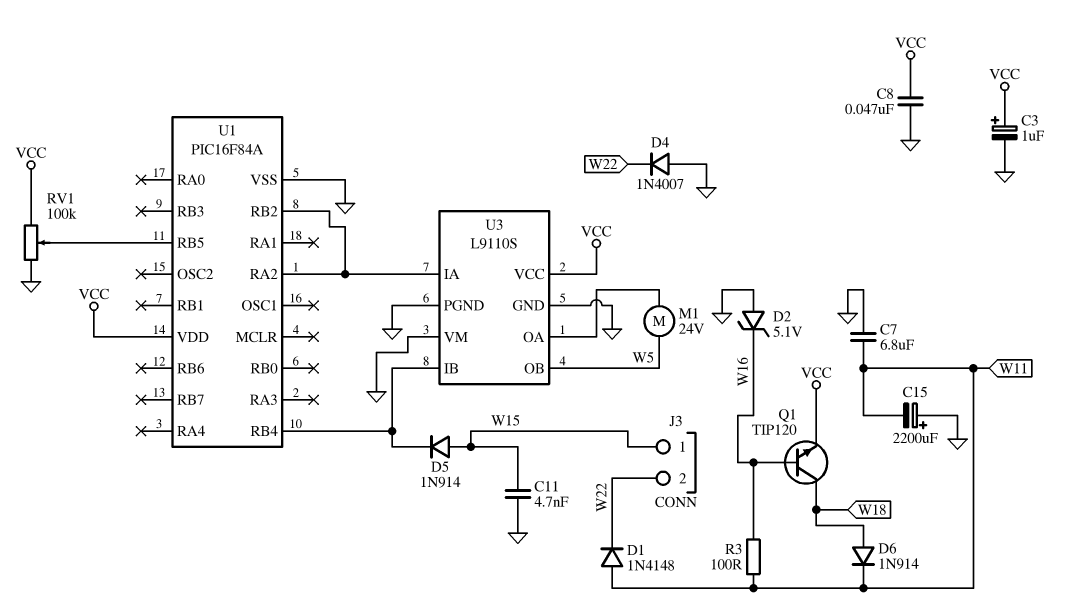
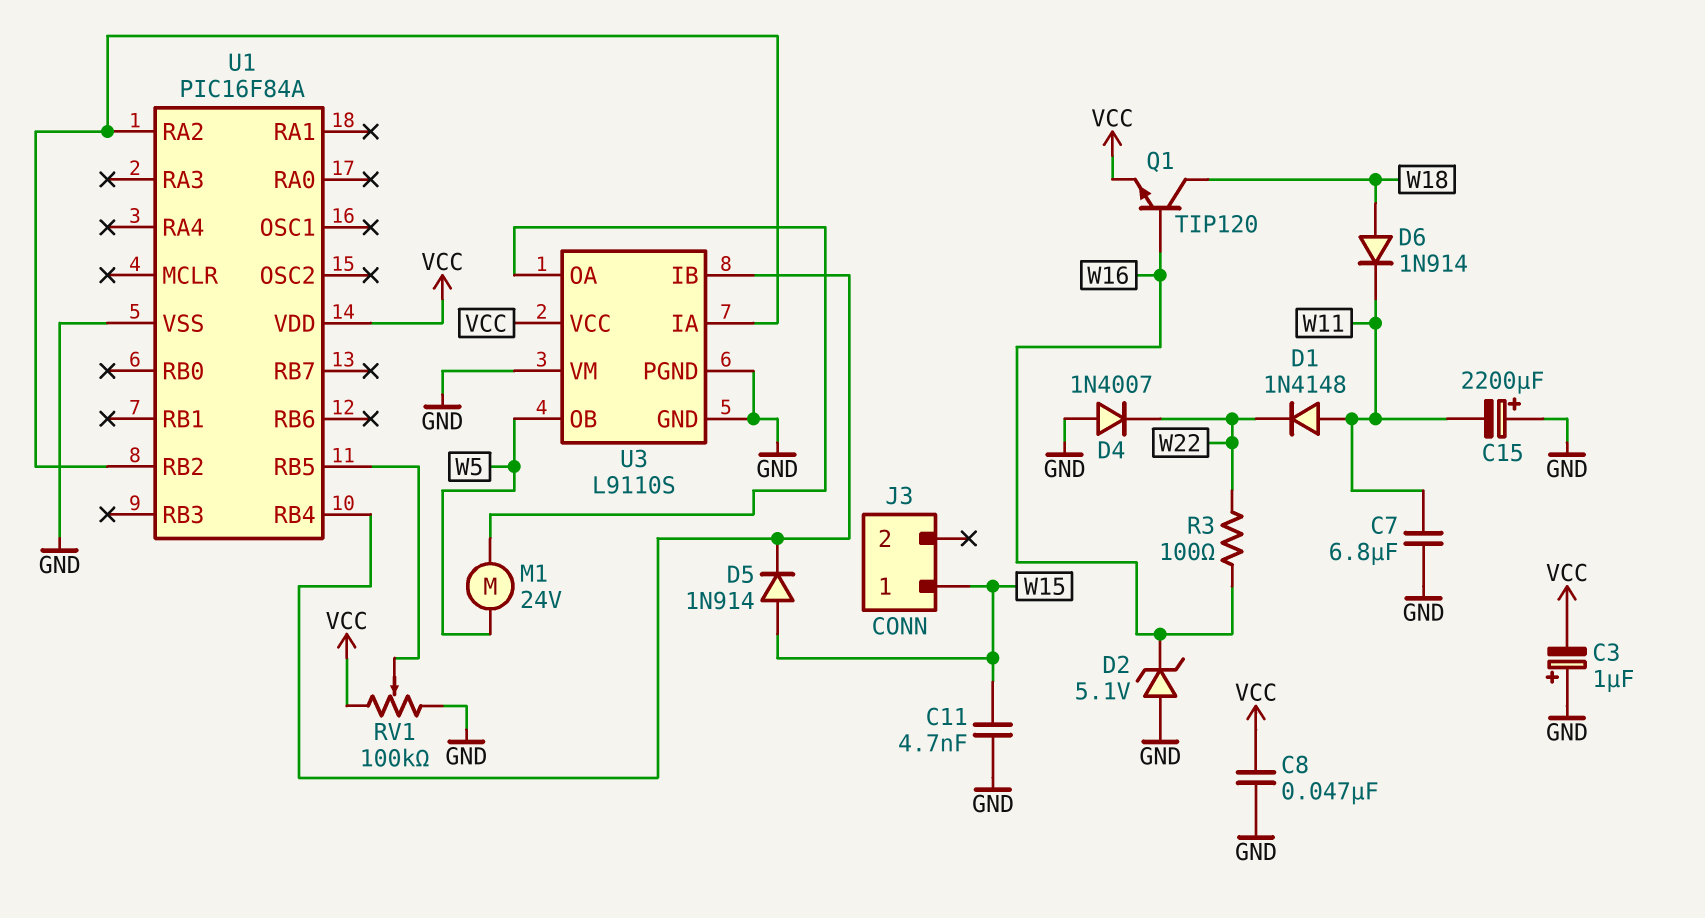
C3: 1uF (plus VCC, minus GND) -> 1uF (plus GND, minus VCC)
J3 pin 2: W22 -> none
R3: 100 (W11, W16) -> 100 (W16, W22)

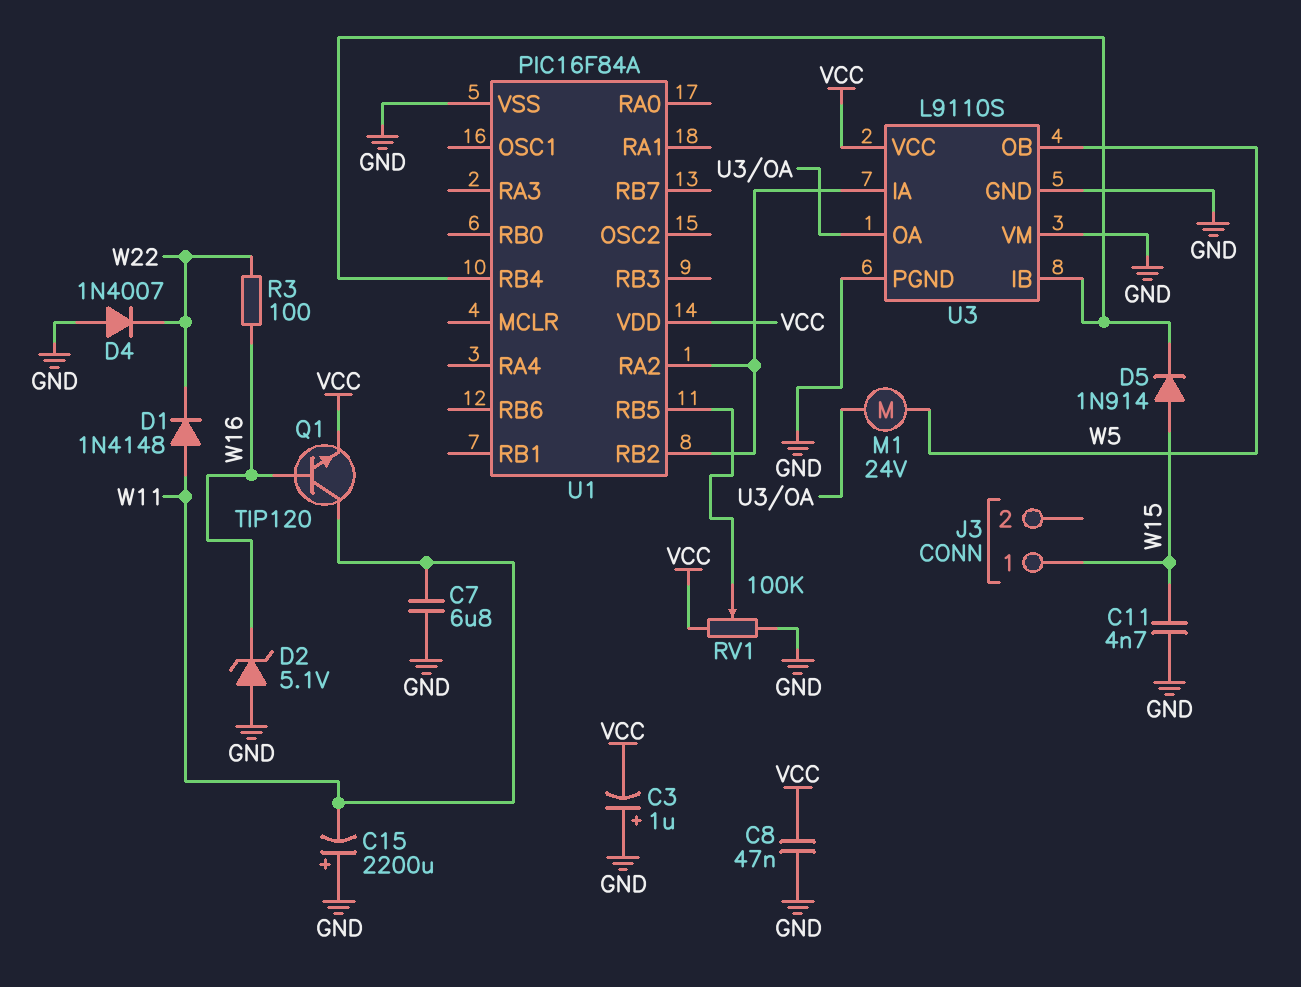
D6: diode 1N914 (A W18, K W11) -> none
Q1: NPN TIP120 (B W16, C W18, E VCC) -> NPN TIP120 (B W16, C W11, E VCC)

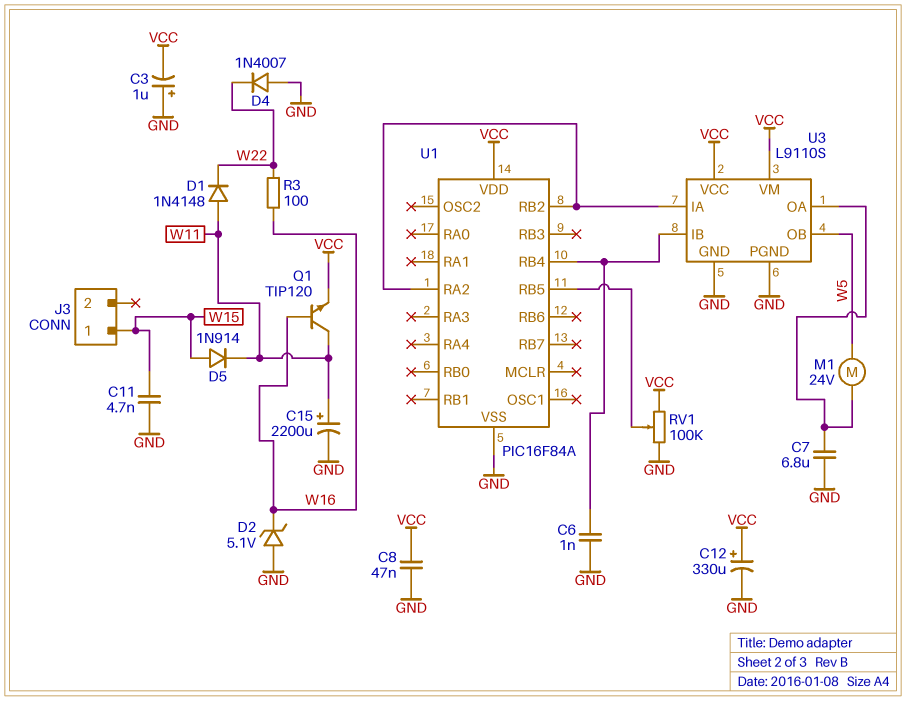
C6: none -> 1nF (GND, U1/RB4)
C7: 6.8uF (GND, W11) -> 6.8uF (GND, U3/OA)
C12: none -> 330uF (plus VCC, minus GND)
C15: 2200uF (plus GND, minus W11) -> 2200uF (plus W11, minus GND)
D5: diode 1N914 (A W15, K U1/RB4) -> diode 1N914 (A W15, K W11)
U3 pin VM: GND -> VCC

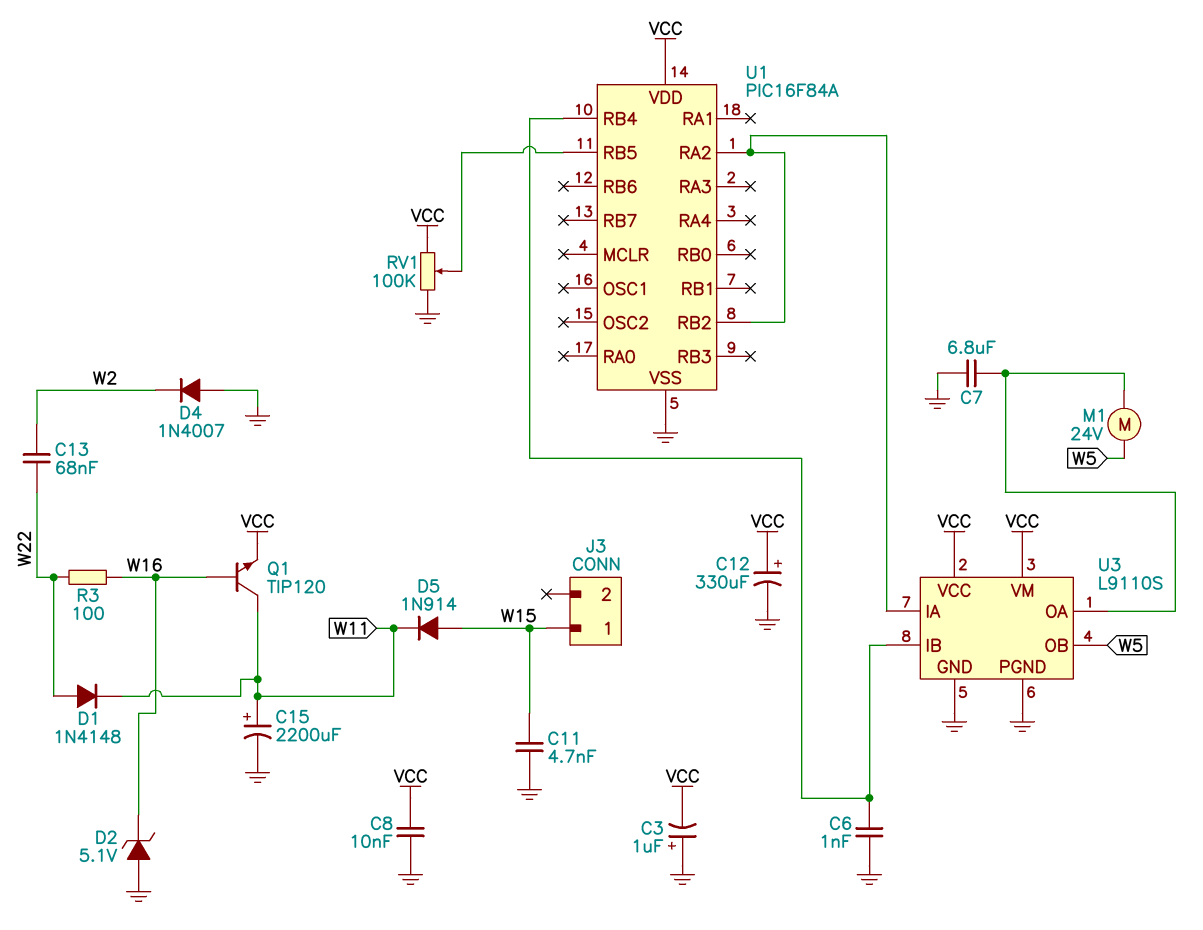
C8: 47nF (GND, VCC) -> 10nF (GND, VCC)
C13: none -> 68nF (W2, W22)
D1: diode 1N4148 (A W11, K W22) -> diode 1N4148 (A W22, K W11)
D4: diode 1N4007 (A GND, K W22) -> diode 1N4007 (A GND, K W2)

